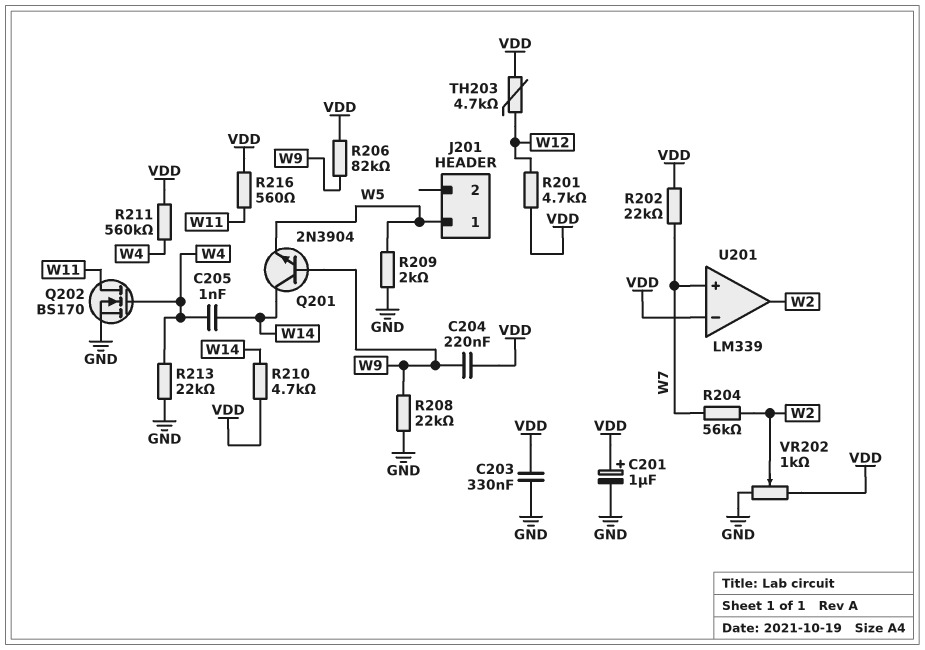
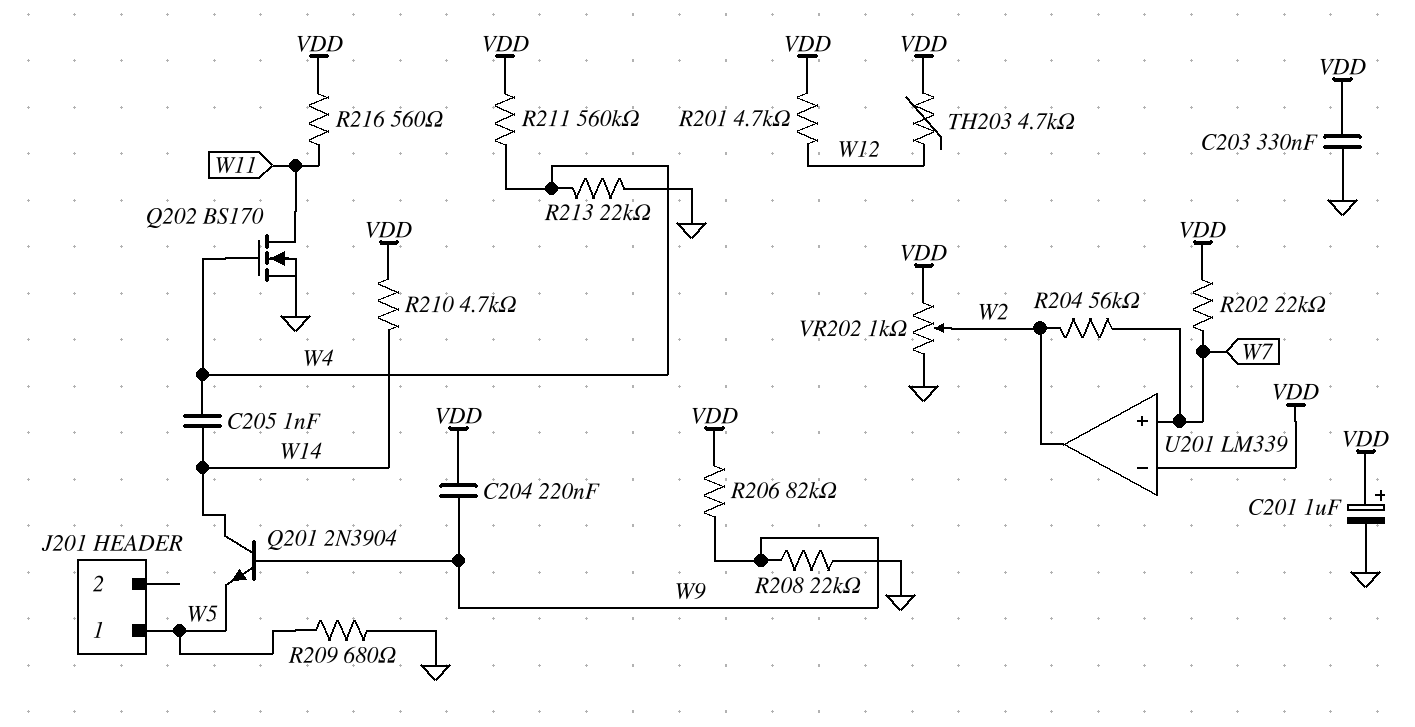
R209: 2k (GND, W5) -> 680 (GND, W5)

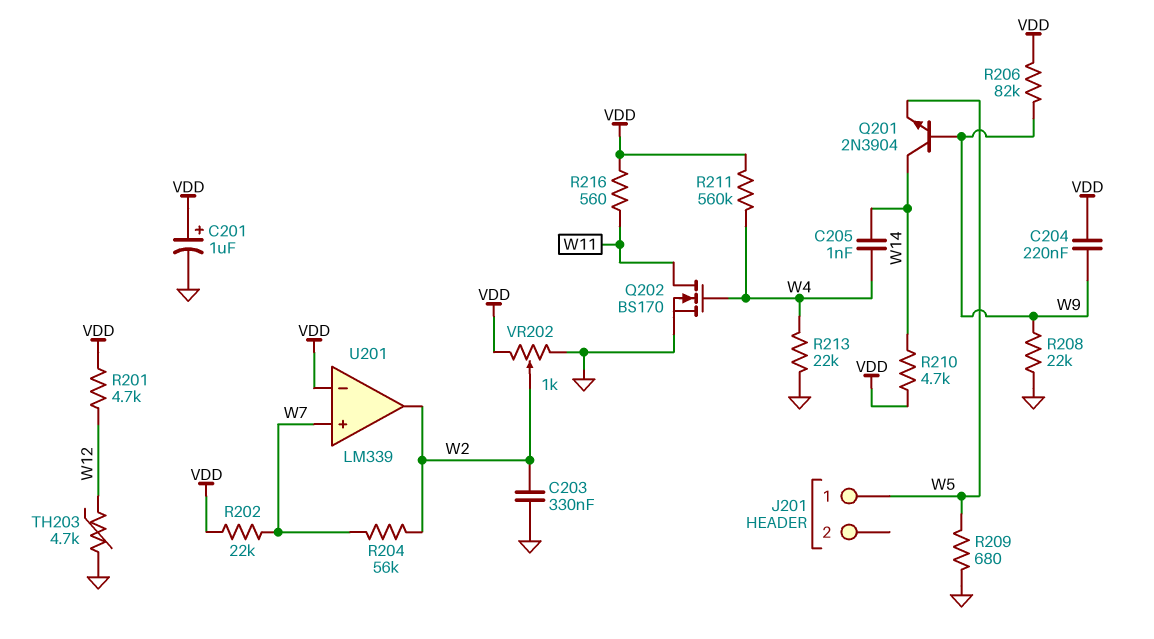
C203: 330nF (GND, VDD) -> 330nF (GND, W2)
TH203: 4.7k (VDD, W12) -> 4.7k (GND, W12)

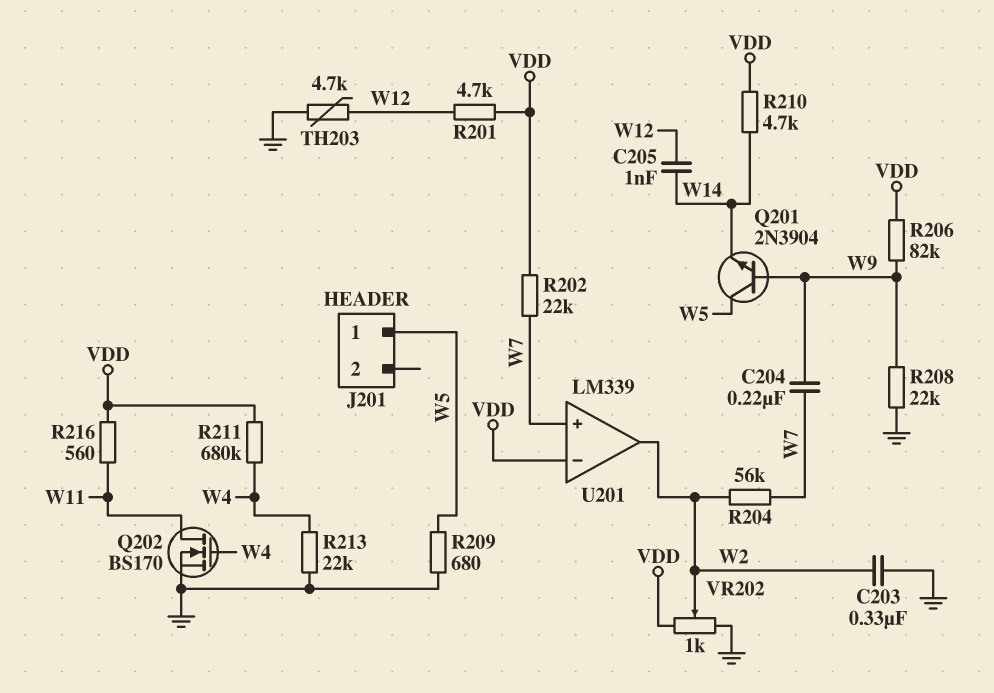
C201: 1uF (plus VDD, minus GND) -> none
C204: 220nF (VDD, W9) -> 220nF (W7, W9)
C205: 1nF (W4, W14) -> 1nF (W12, W14)
Q201: NPN 2N3904 (B W9, C W14, E W5) -> NPN 2N3904 (B W9, C W5, E W14)
R211: 560k (VDD, W4) -> 680k (VDD, W4)

